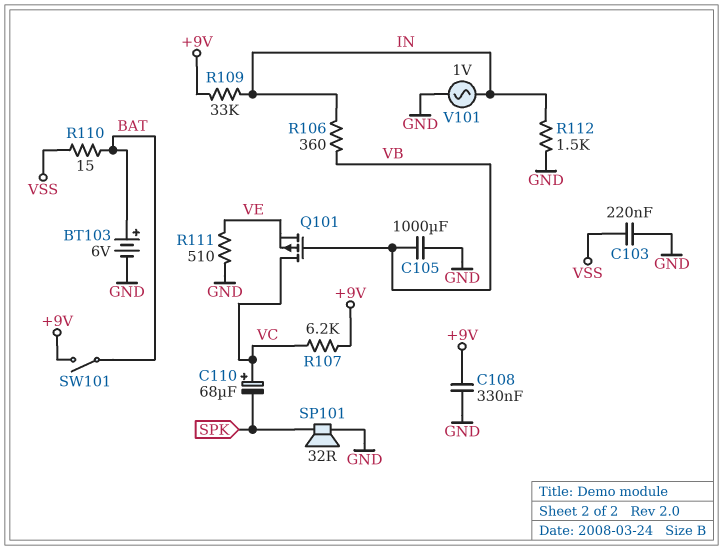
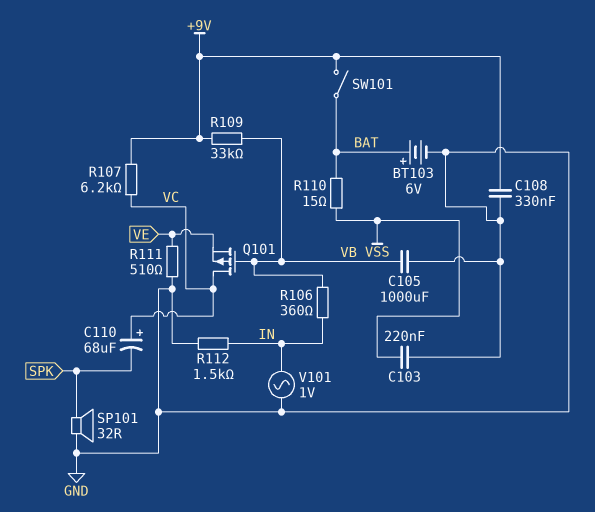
R109: 33k (+9V, IN) -> 33k (+9V, VB)

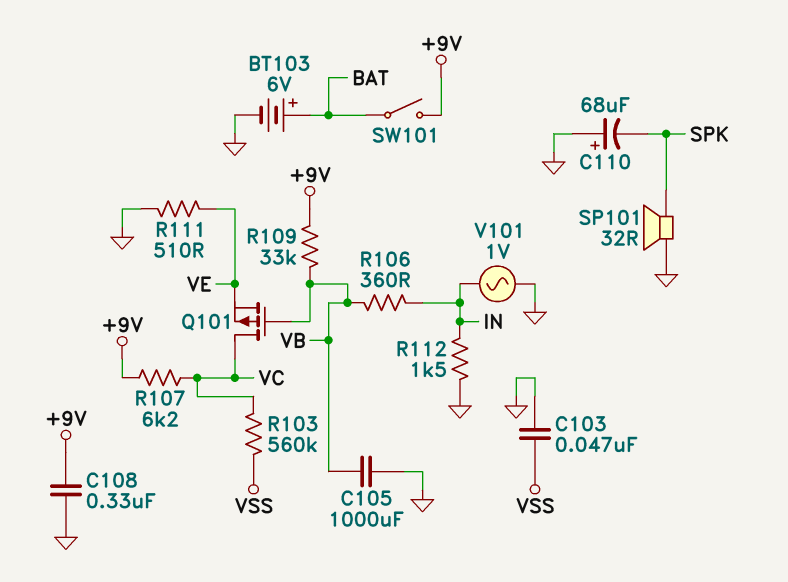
C103: 220nF (GND, VSS) -> 47nF (GND, VSS)
C110: 68uF (plus VC, minus SPK) -> 68uF (plus GND, minus SPK)
R103: none -> 560k (VC, VSS)
R110: 15 (BAT, VSS) -> none

